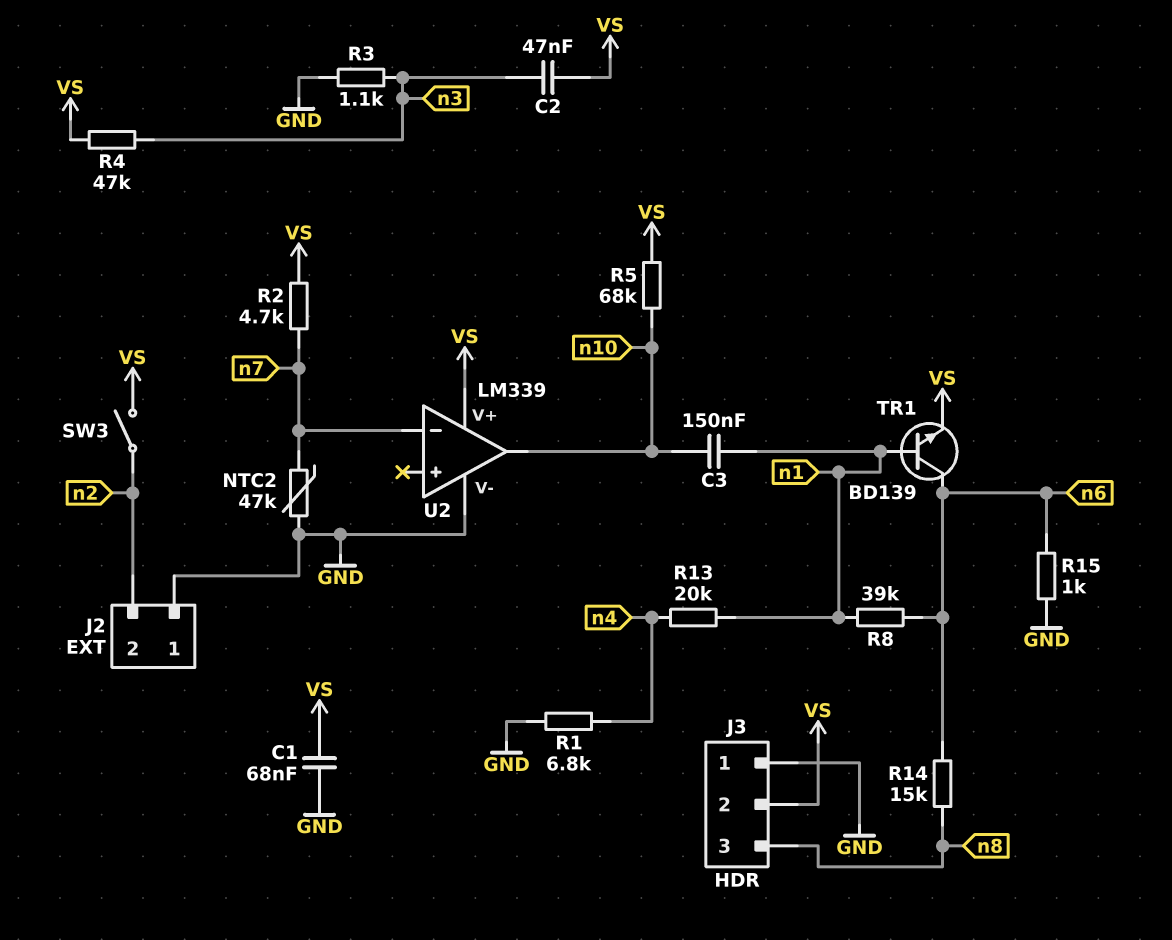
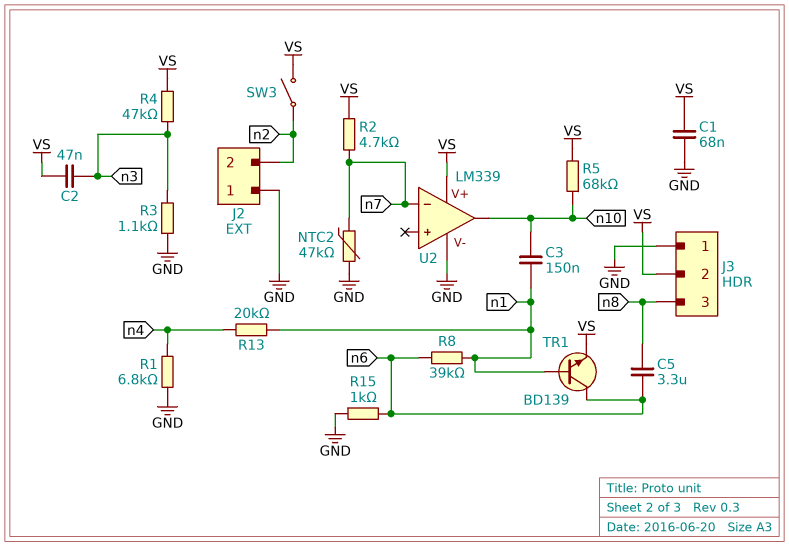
C5: none -> 3.3uF (n6, n8)
R14: 15k (n6, n8) -> none

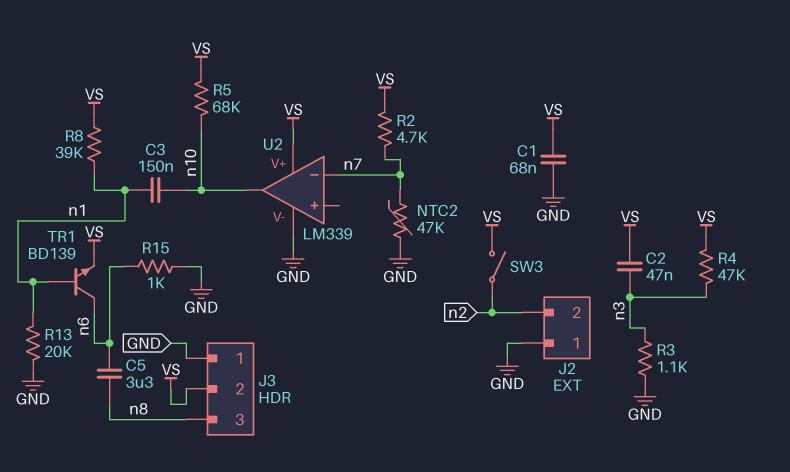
R1: 6.8k (GND, n4) -> none
R8: 39k (n1, n6) -> 39k (VS, n1)
R13: 20k (n1, n4) -> 20k (GND, n1)

